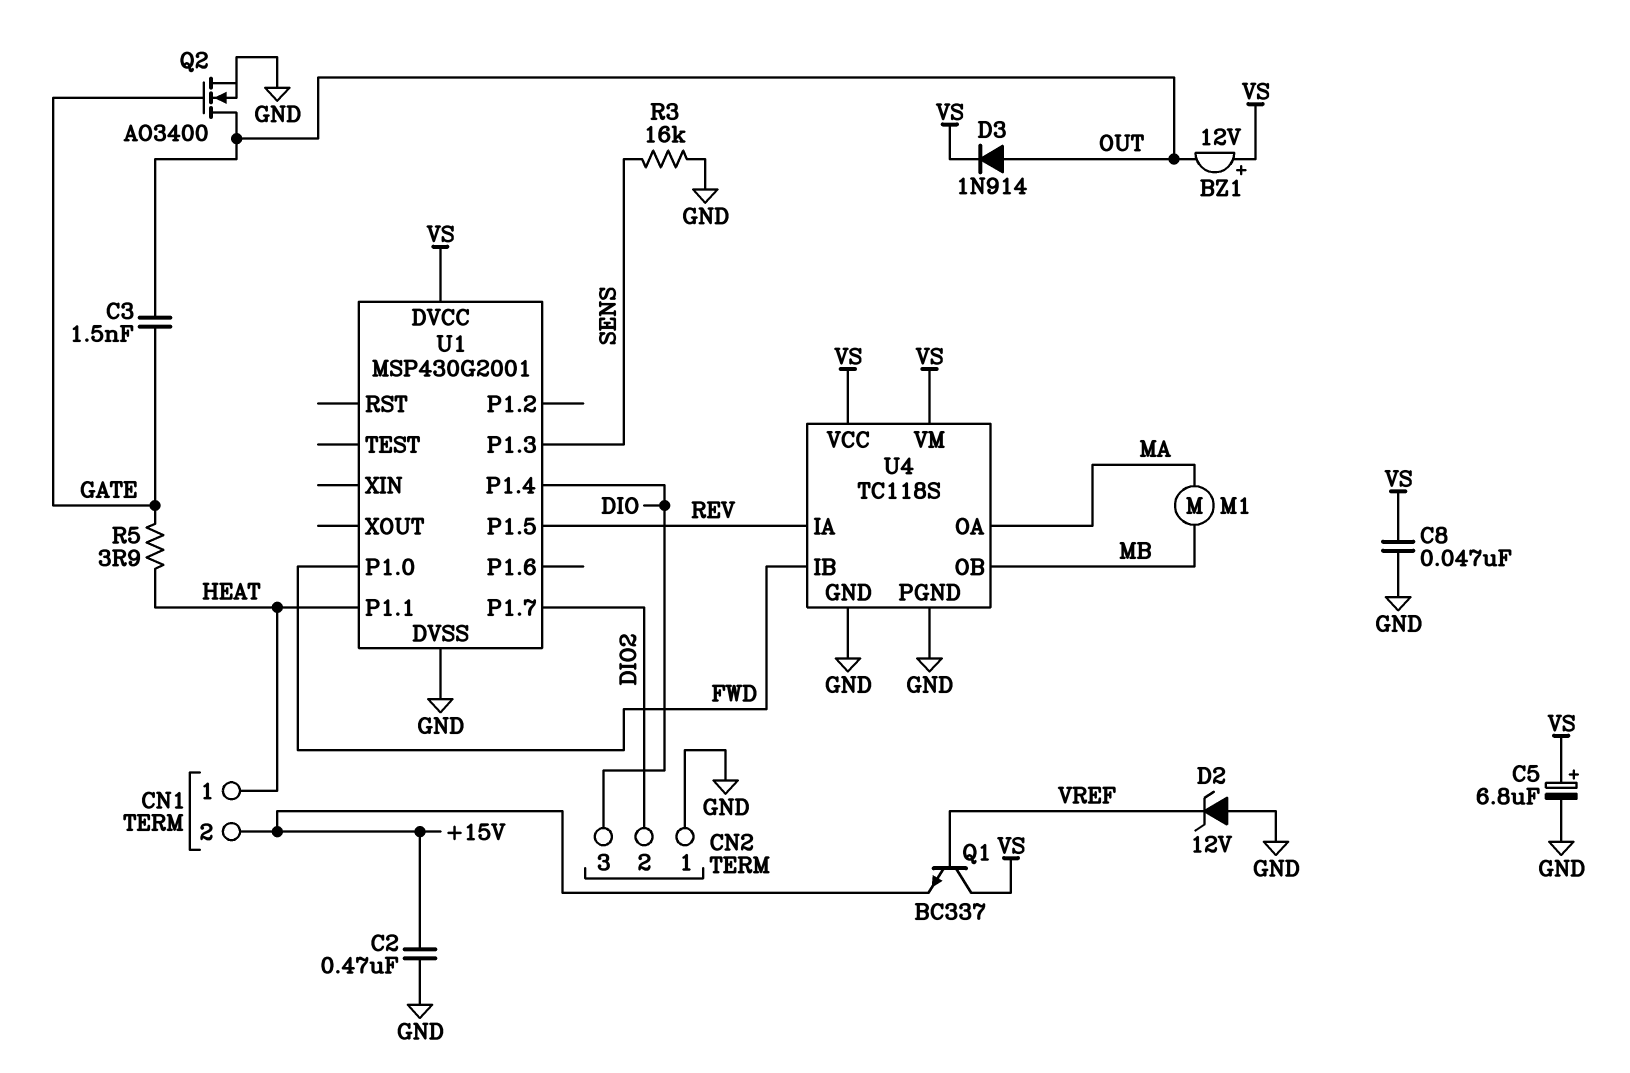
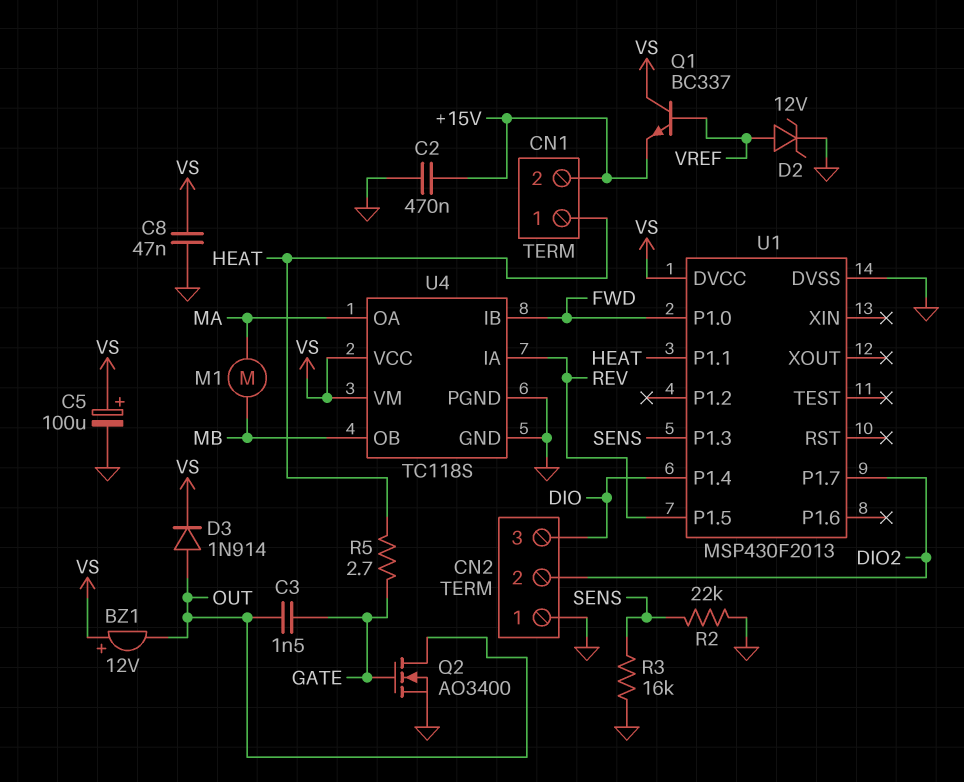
C5: 6.8uF (plus VS, minus GND) -> 100uF (plus VS, minus GND)
D2: zener 12V (A GND, K VREF) -> zener 12V (A VREF, K GND)
R2: none -> 22k (GND, SENS)
R5: 3.9 (GATE, HEAT) -> 2.7 (GATE, HEAT)
U1: MSP430G2001 -> MSP430F2013

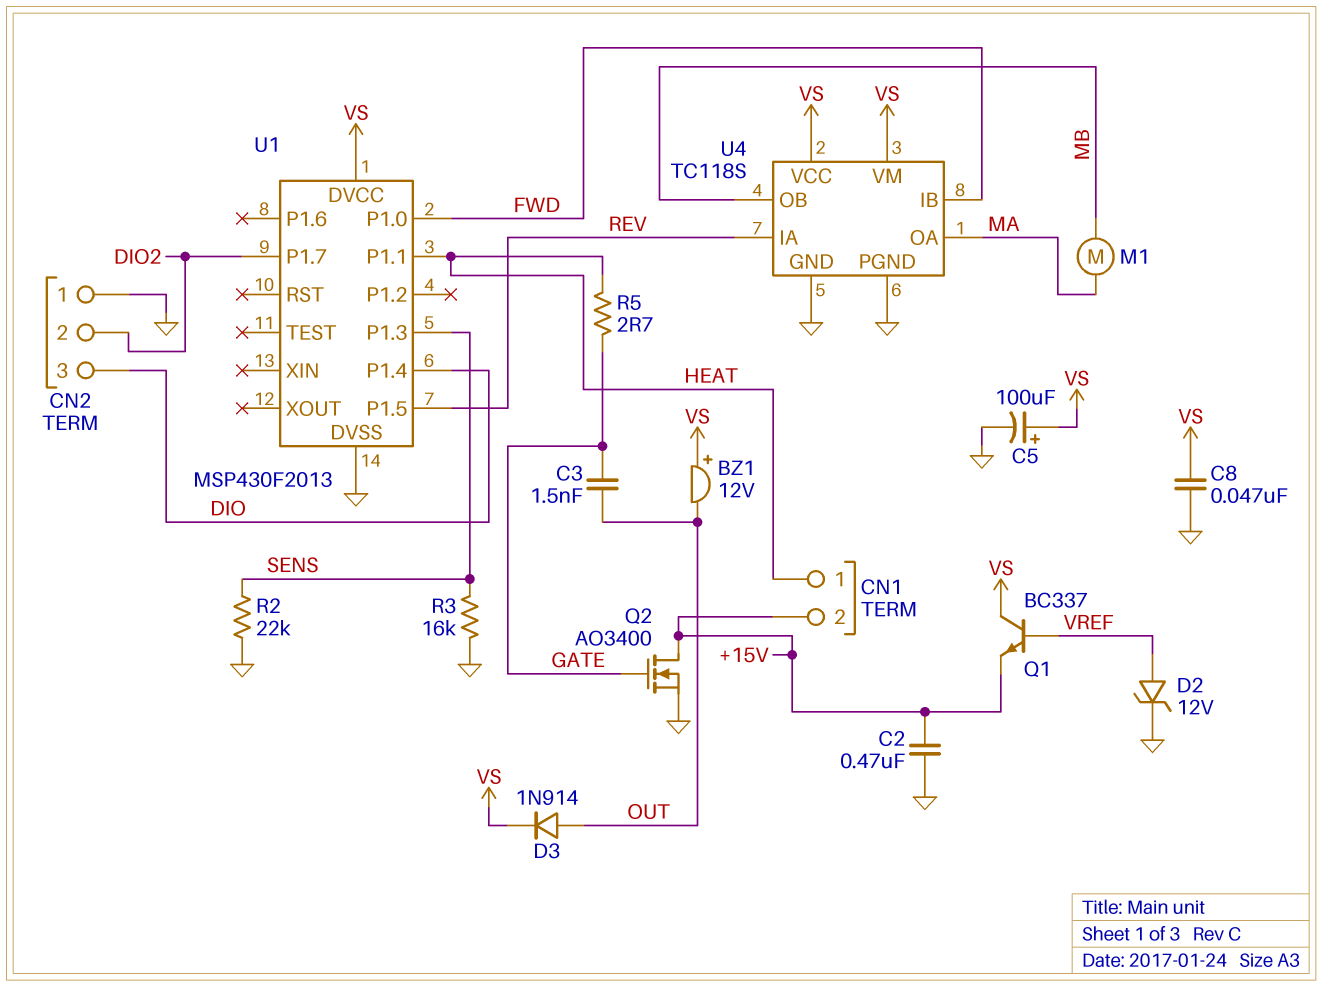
Q2: NMOS AO3400 (G GATE, D OUT, S GND) -> NMOS AO3400 (G GATE, D +15V, S GND)

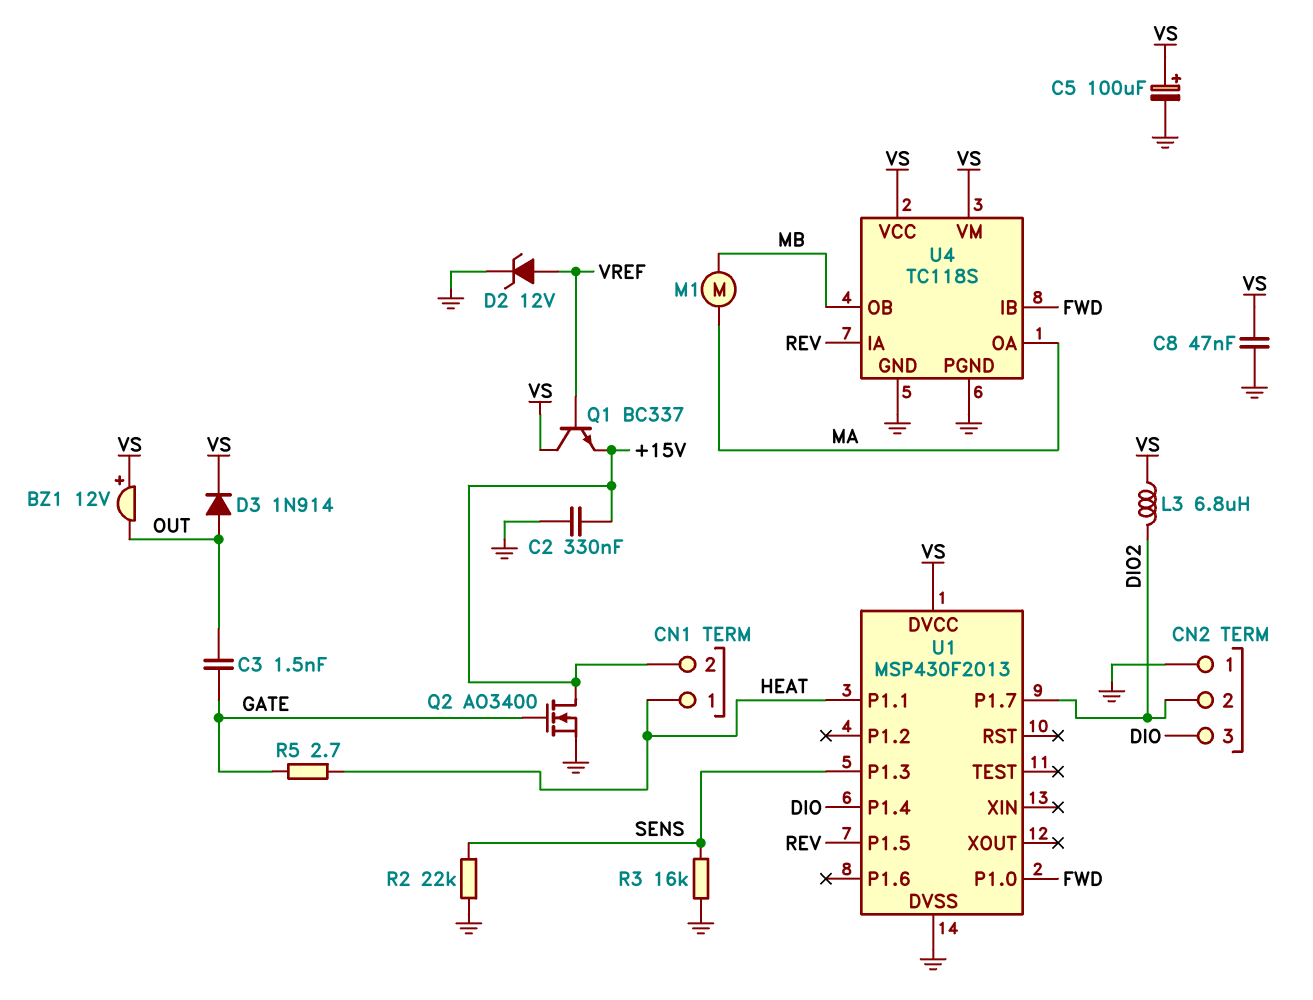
C2: 470nF (+15V, GND) -> 330nF (+15V, GND)
L3: none -> 6.8uH (DIO2, VS)

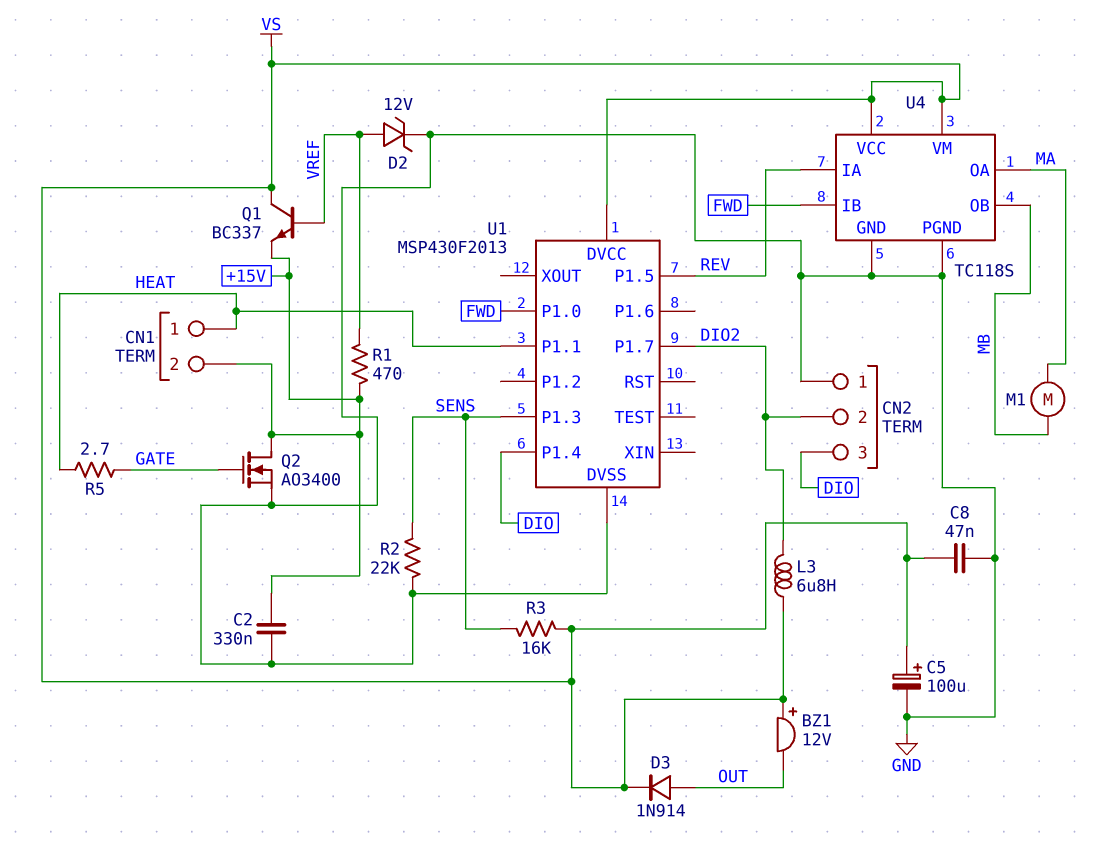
C3: 1.5nF (GATE, OUT) -> none
R1: none -> 470 (+15V, VREF)
R3: 16k (GND, SENS) -> 16k (SENS, VS)

